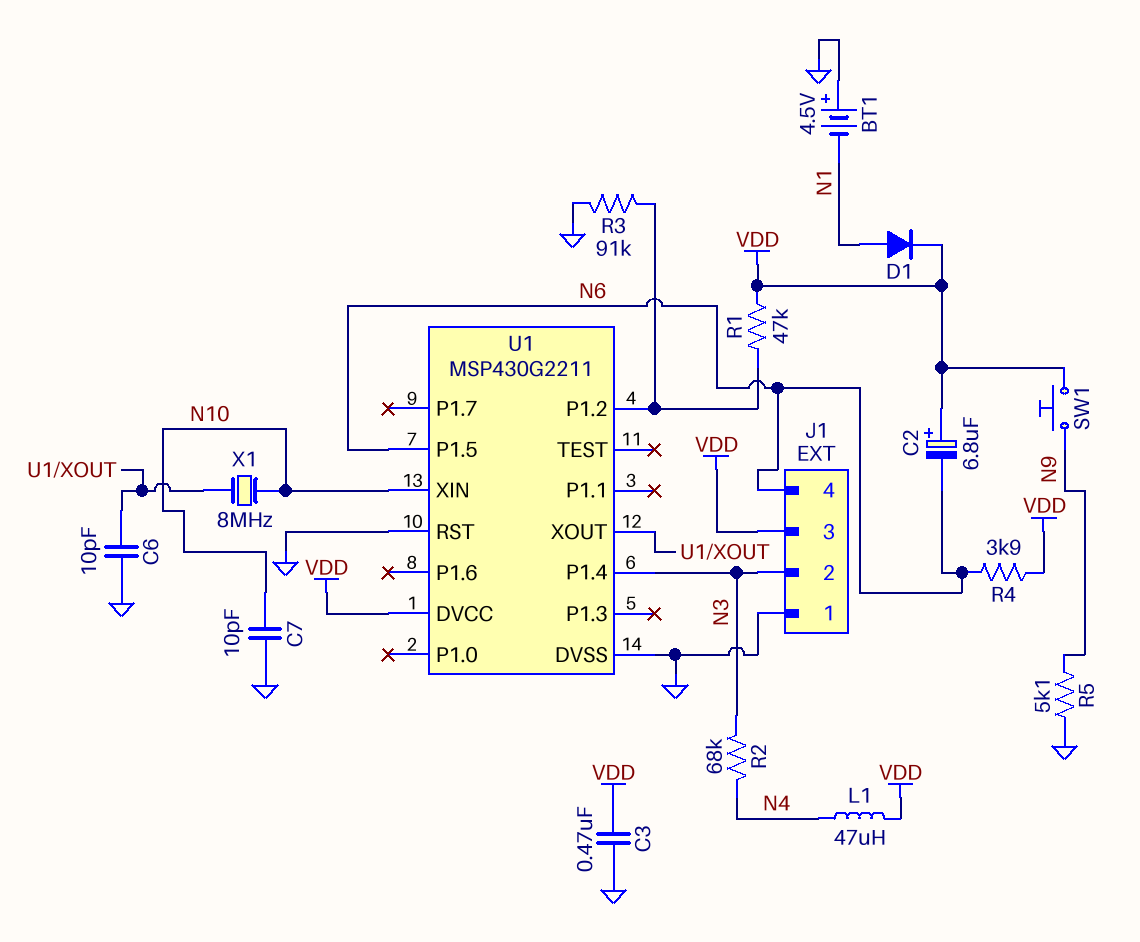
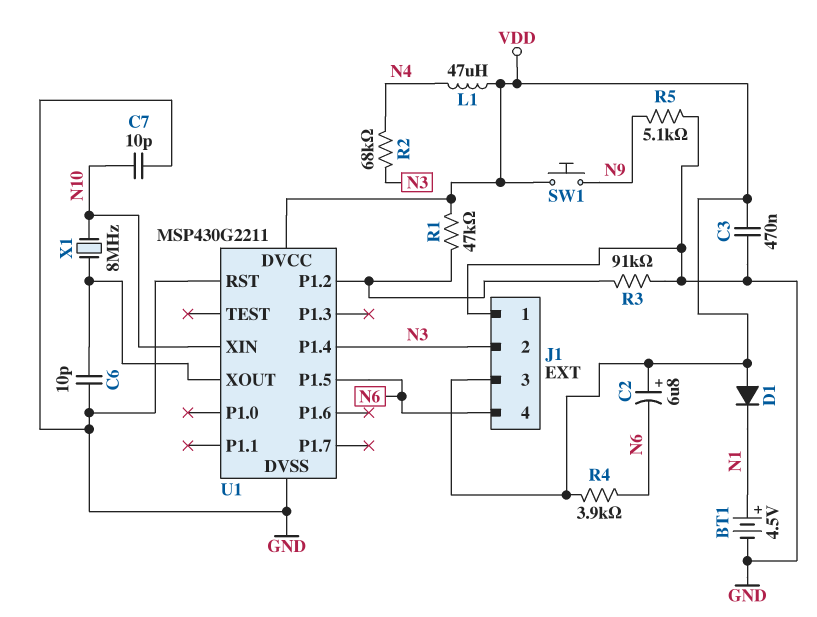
BT1: 4.5V (plus GND, minus N1) -> 4.5V (plus N1, minus GND)
D1: diode (A N1, K VDD) -> diode (A VDD, K N1)

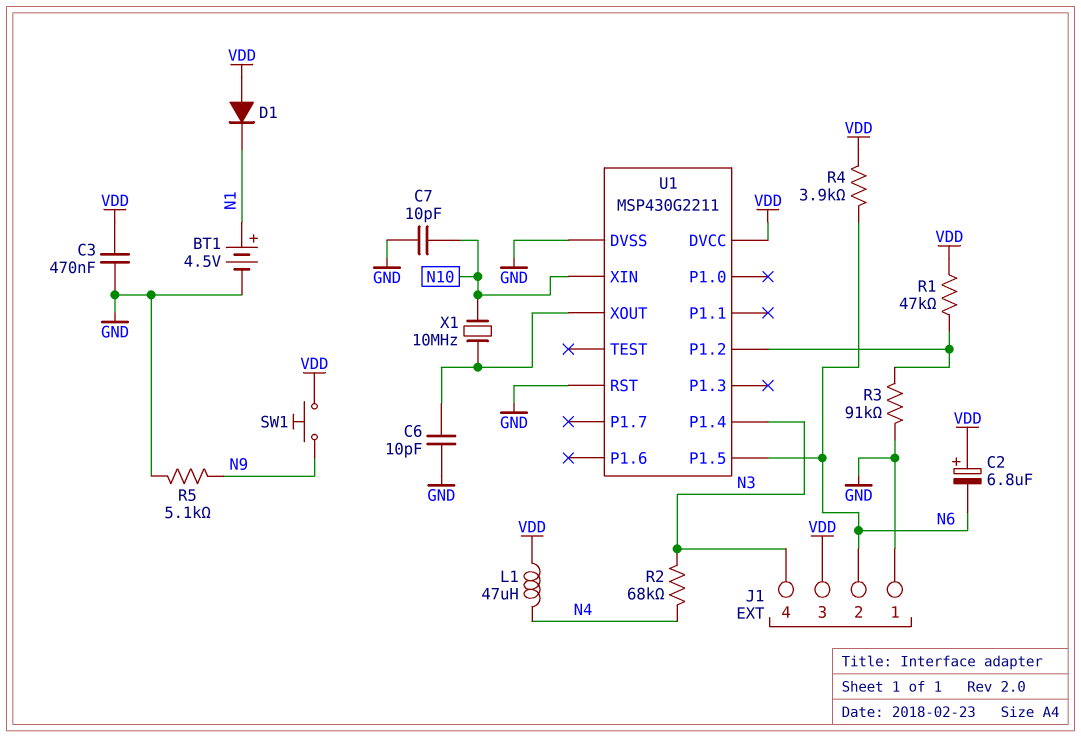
J1 pin 2: N3 -> N6
J1 pin 4: N6 -> N3
X1: 8MHz (N10, U1/XOUT) -> 10MHz (N10, U1/XOUT)

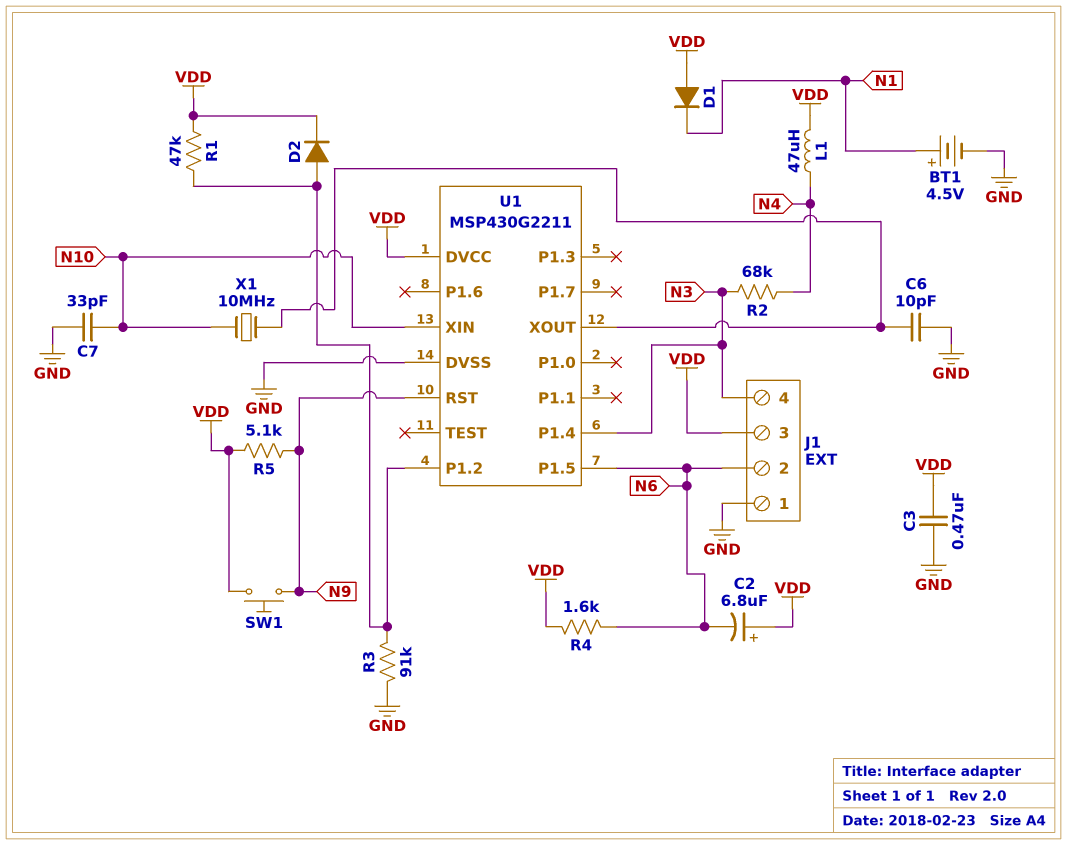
C7: 10pF (GND, N10) -> 33pF (GND, N10)
D2: none -> diode (A U1/P1.2, K VDD)
R4: 3.9k (N6, VDD) -> 1.6k (N6, VDD)
R5: 5.1k (GND, N9) -> 5.1k (N9, VDD)
U1 pin RST: GND -> N9

